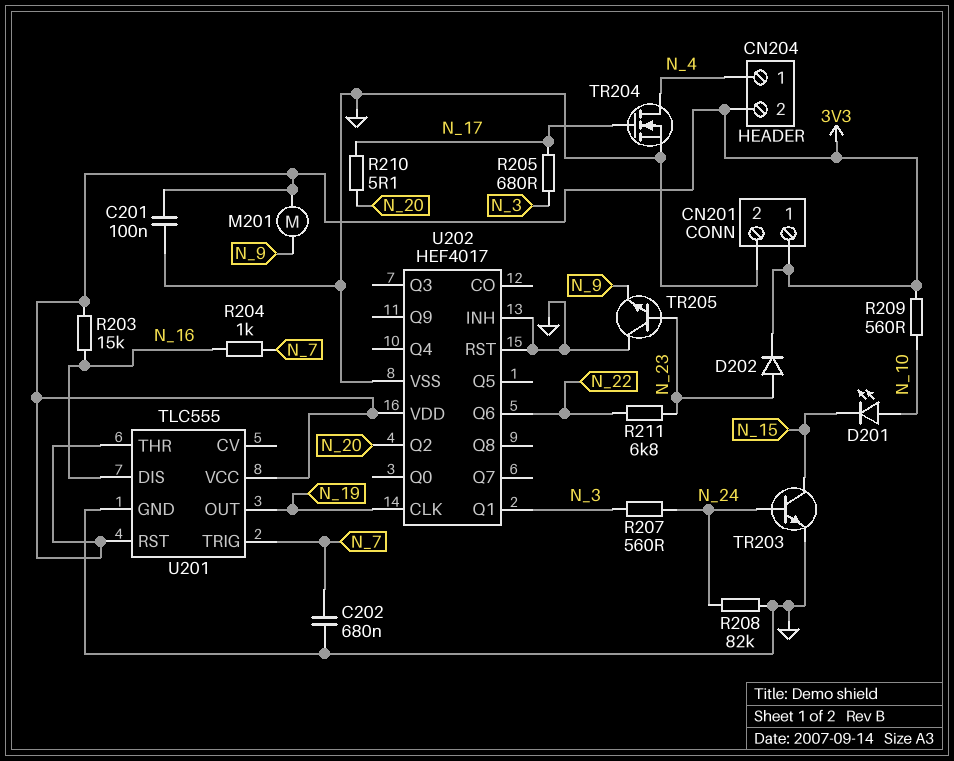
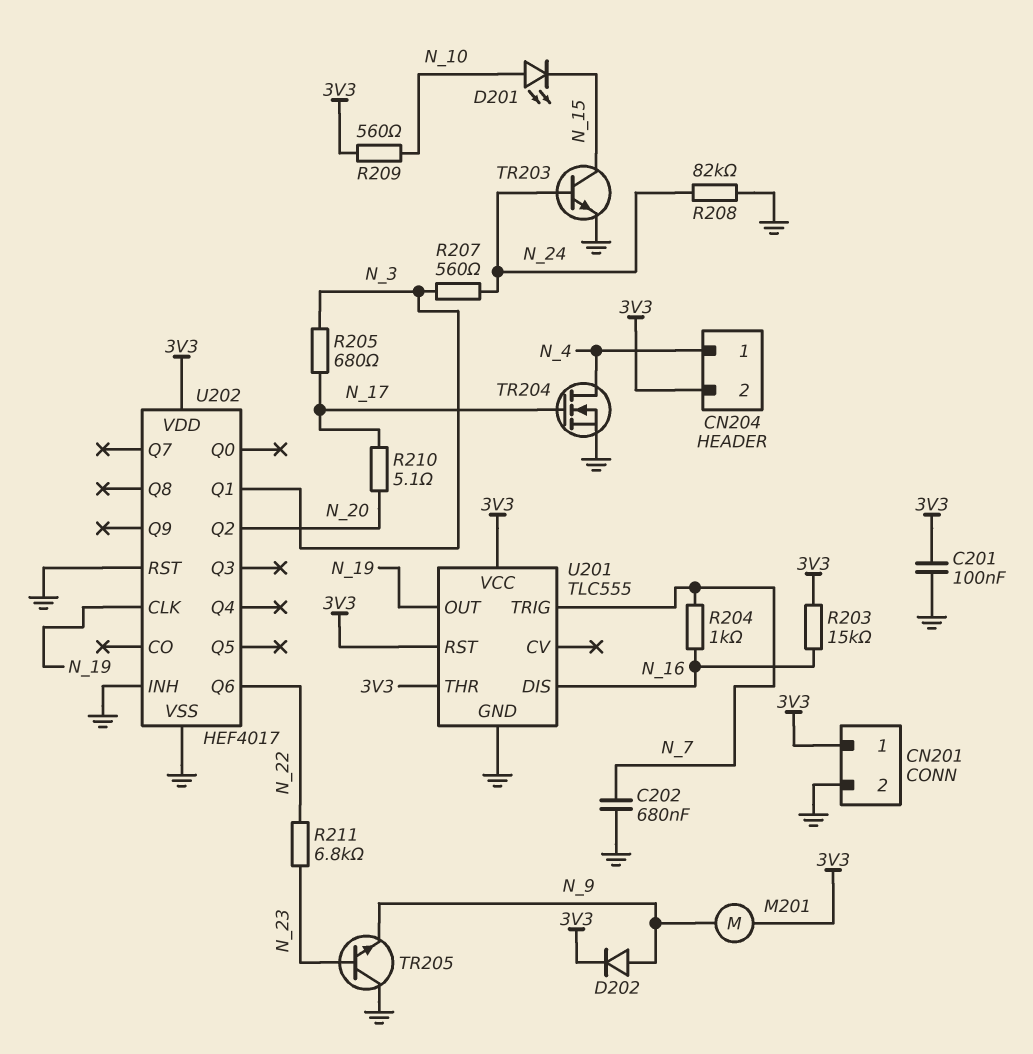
D202: diode (A N_23, K 3V3) -> diode (A N_9, K 3V3)

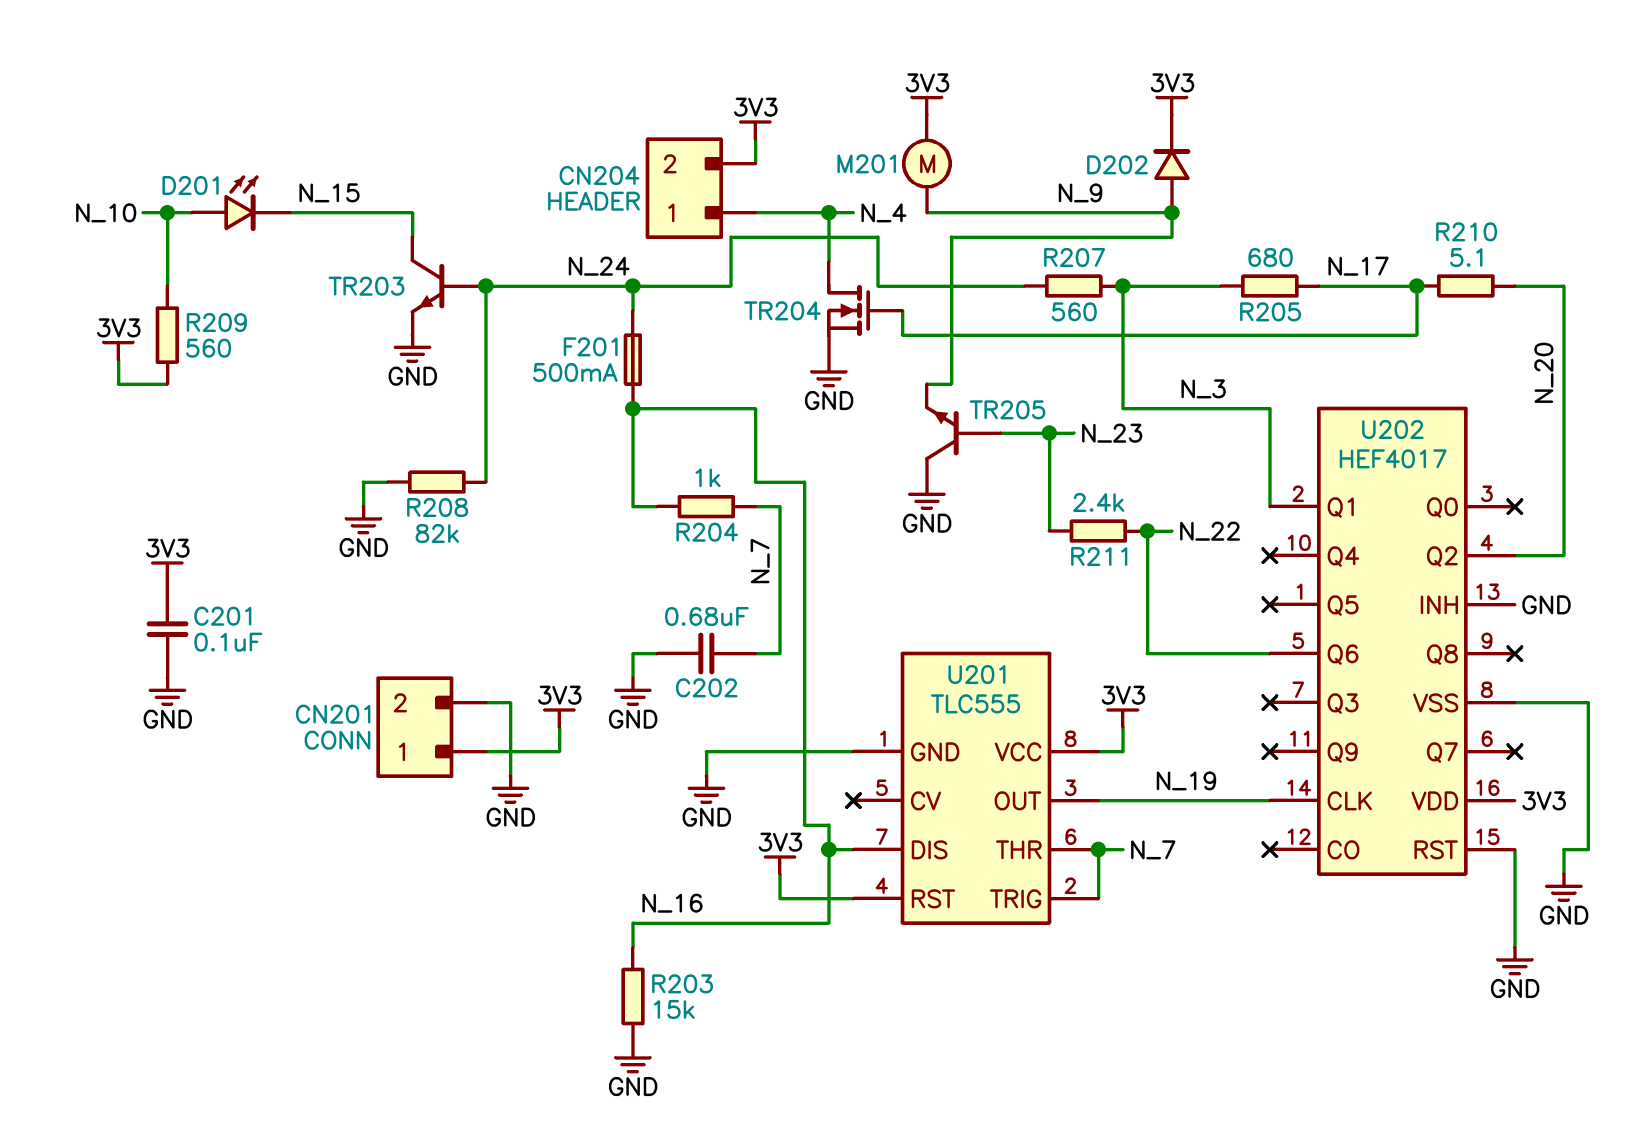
F201: none -> 500mA (N_16, N_24)
R203: 15k (3V3, N_16) -> 15k (GND, N_16)
R211: 6.8k (N_22, N_23) -> 2.4k (N_22, N_23)
U201 pin THR: 3V3 -> N_7

